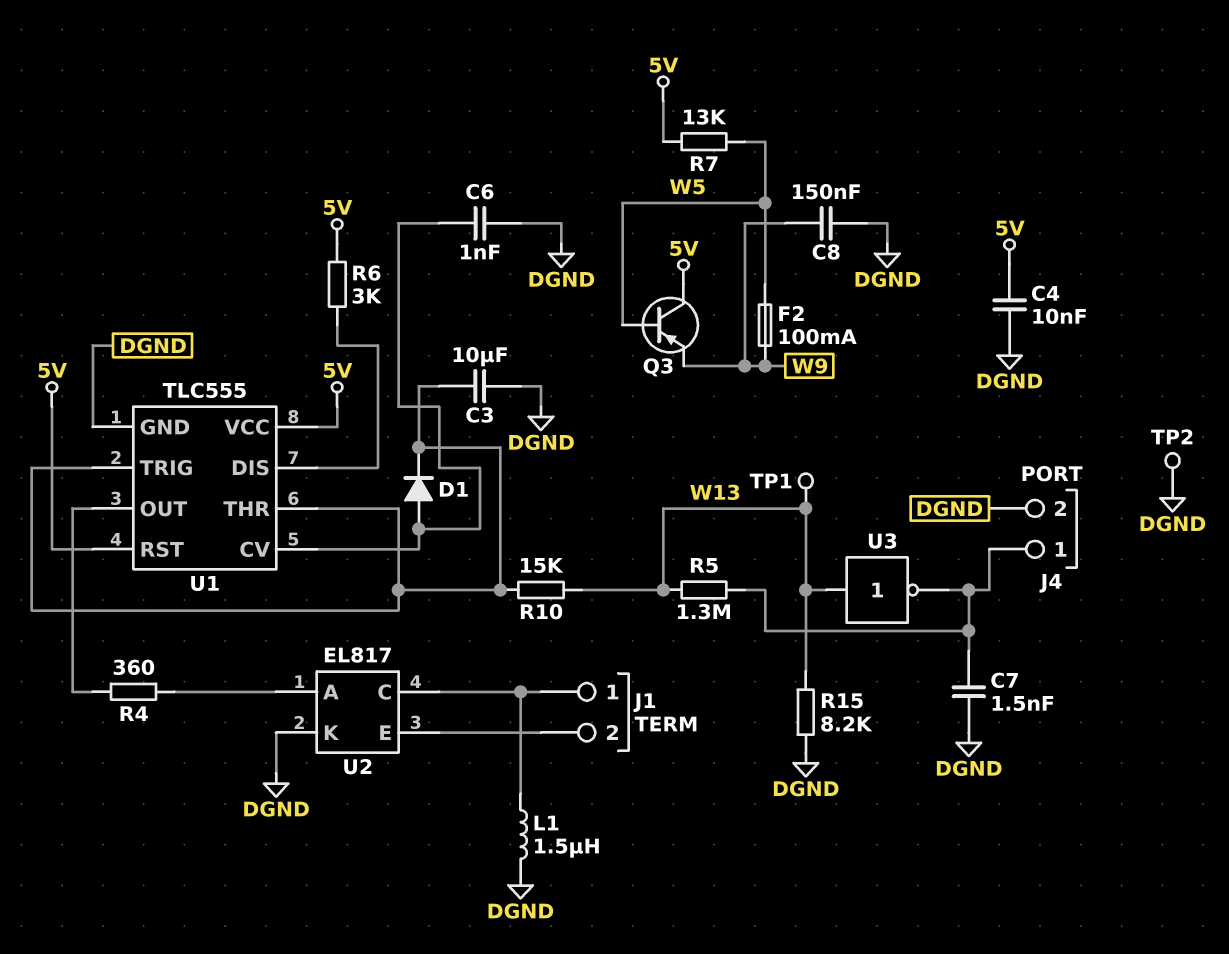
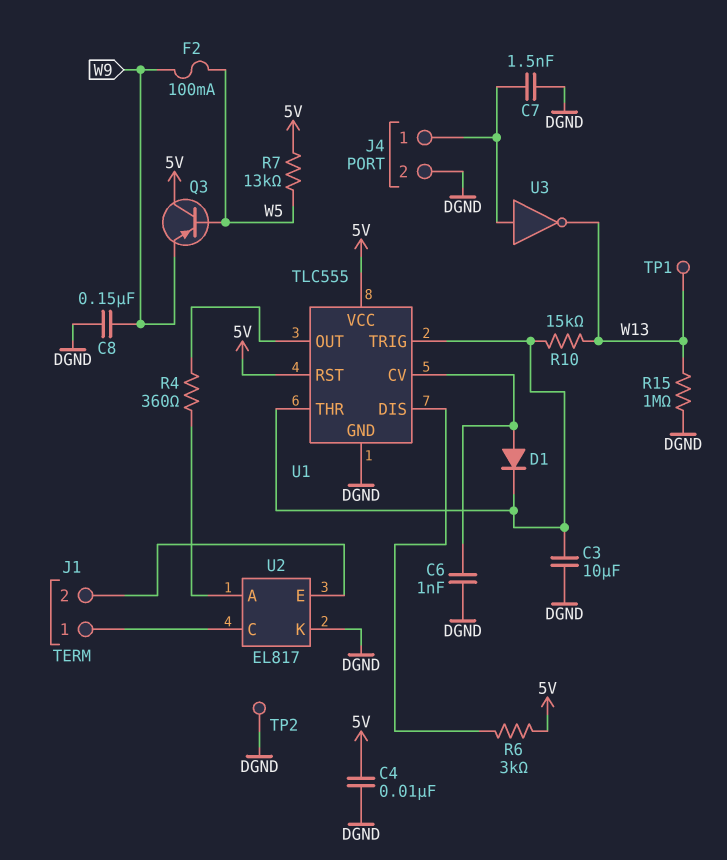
L1: 1.5uH (DGND, J1/1) -> none
R5: 1.3M (J4/1, W13) -> none
R15: 8.2k (DGND, W13) -> 1M (DGND, W13)
U3: NOT (in W13, out J4/1) -> NOT (in J4/1, out W13)

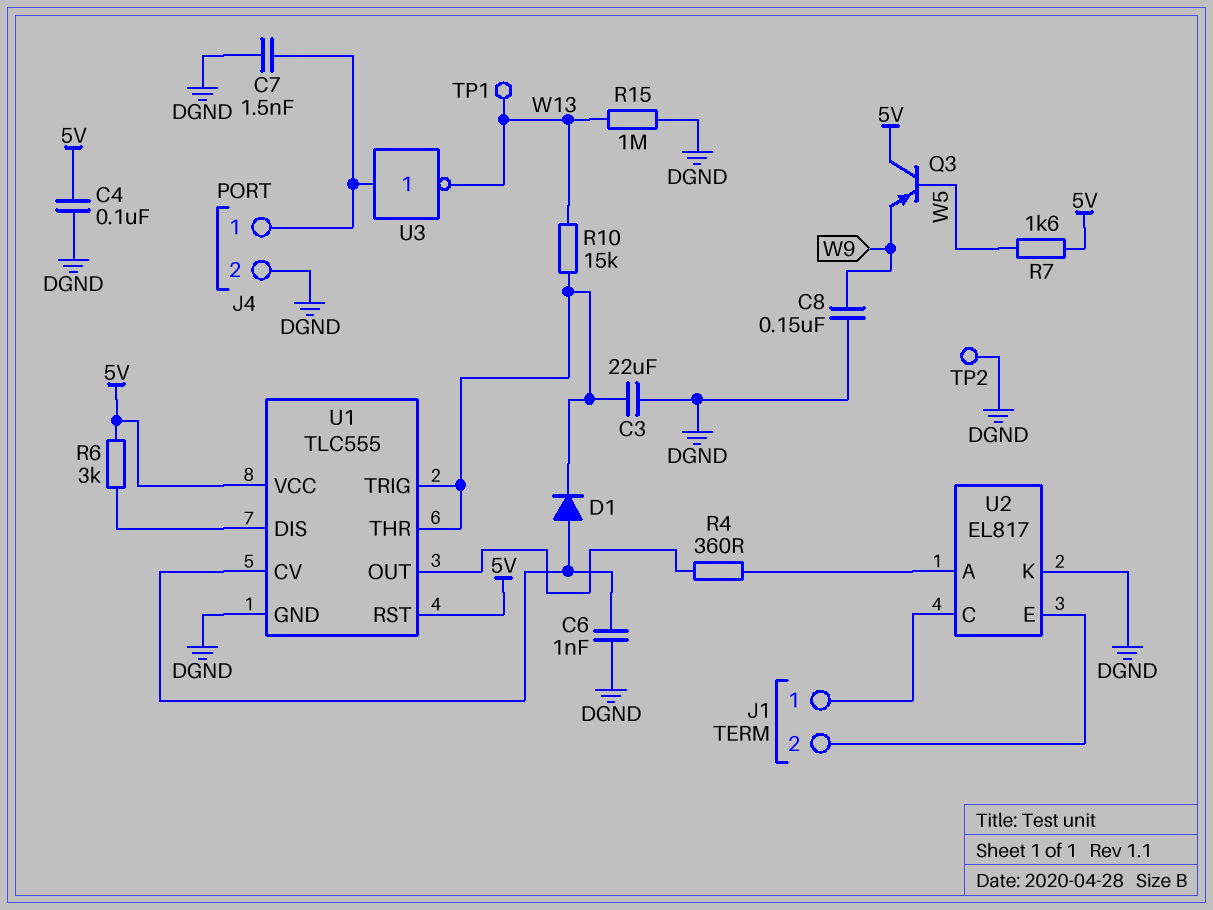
C3: 10uF (DGND, U1/THR) -> 22uF (DGND, U1/THR)
C4: 10nF (5V, DGND) -> 100nF (5V, DGND)
F2: 100mA (W5, W9) -> none
R7: 13k (5V, W5) -> 1.6k (5V, W5)

